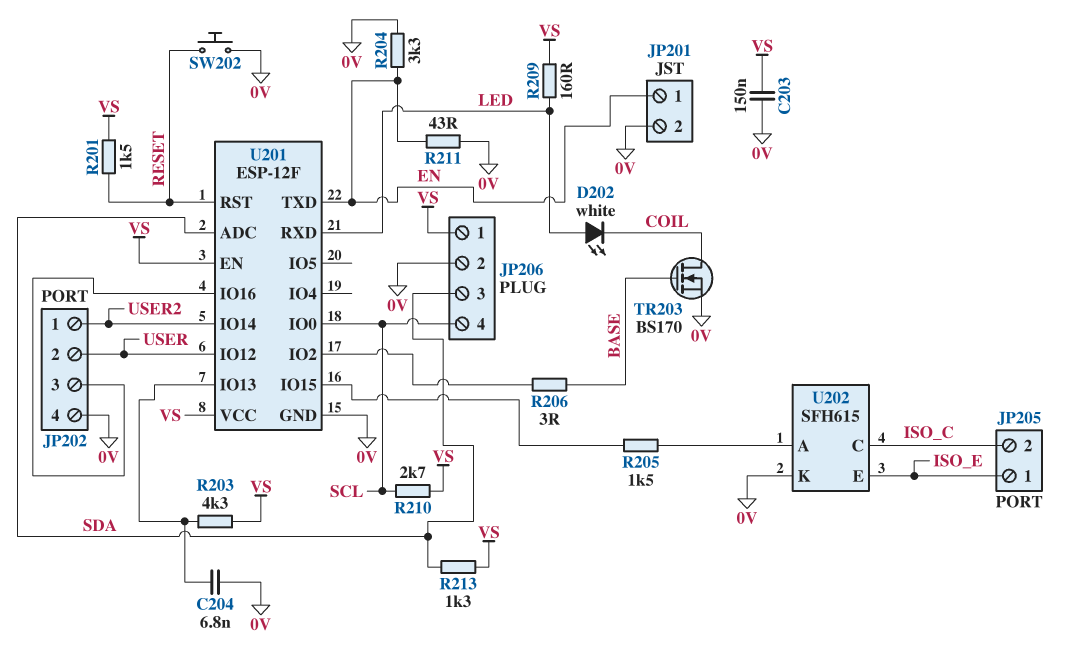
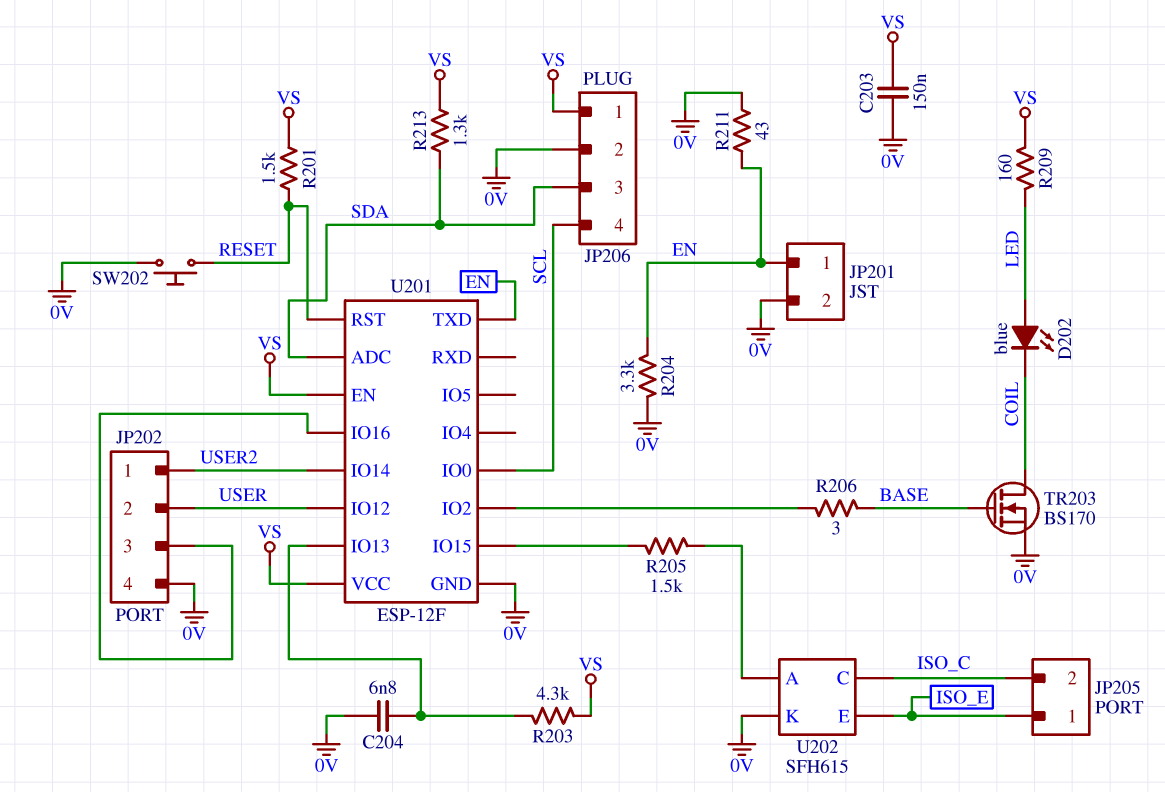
D202: LED white (A LED, K COIL) -> LED blue (A LED, K COIL)
R210: 2.7k (SCL, VS) -> none
U201 pin RXD: LED -> none

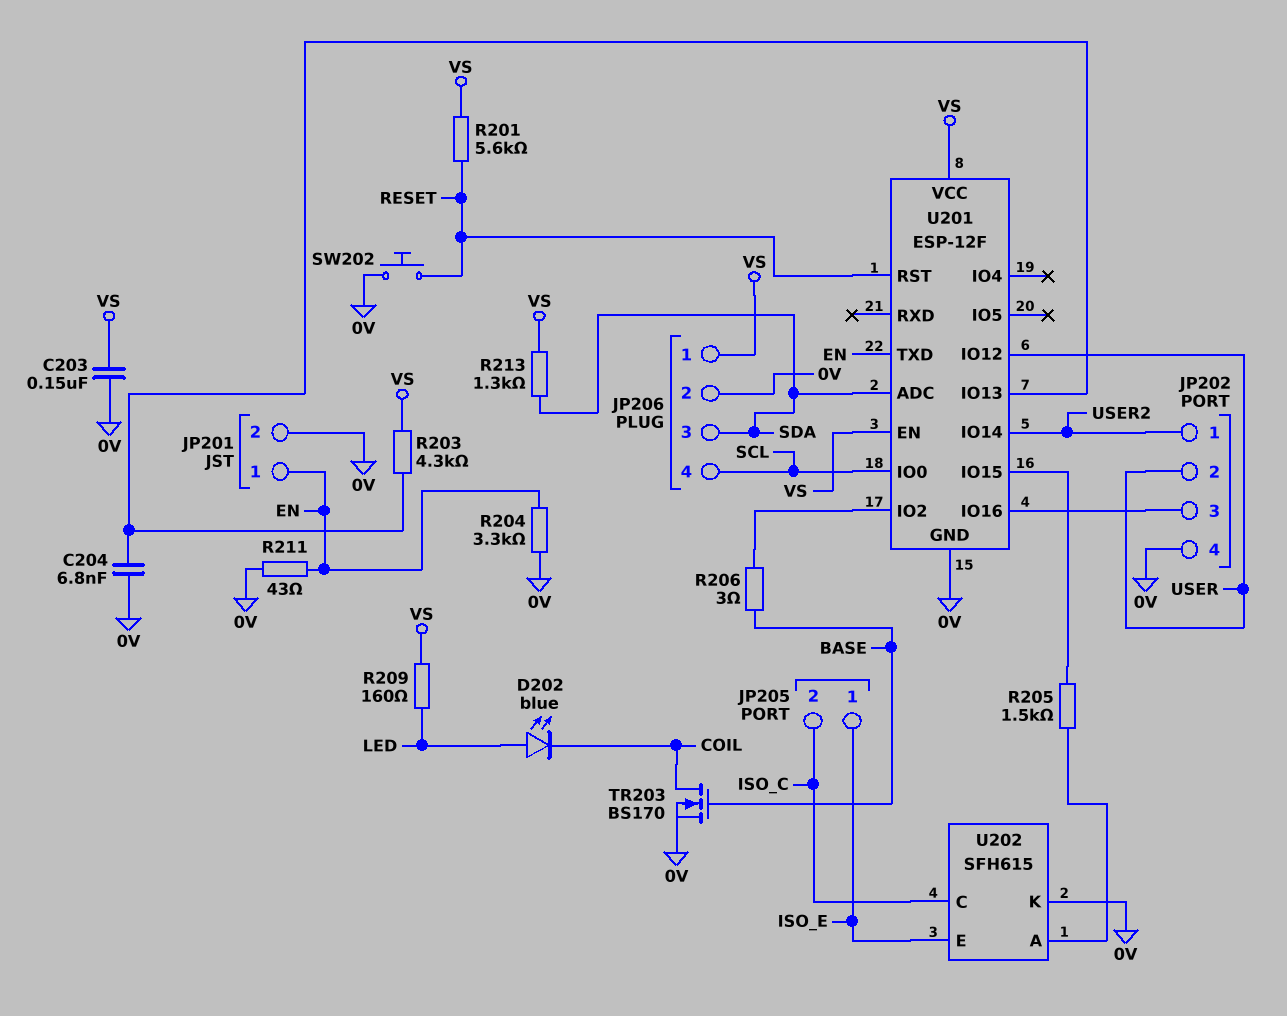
R201: 1.5k (RESET, VS) -> 5.6k (RESET, VS)

